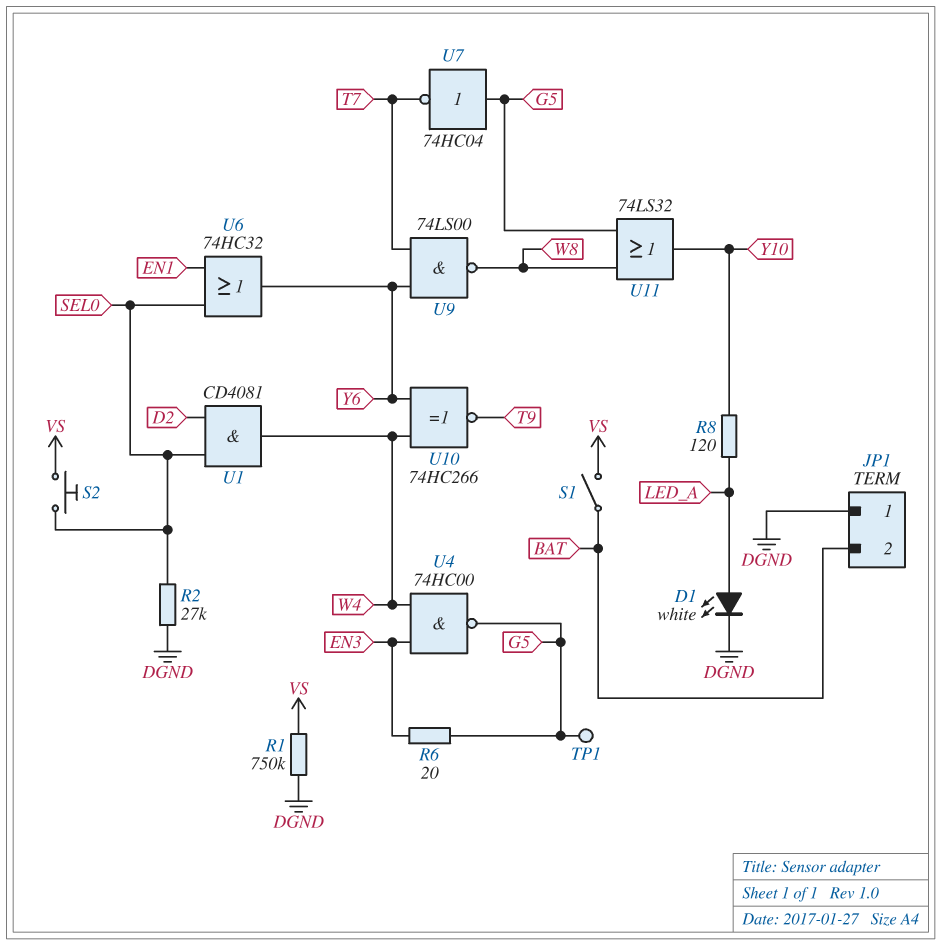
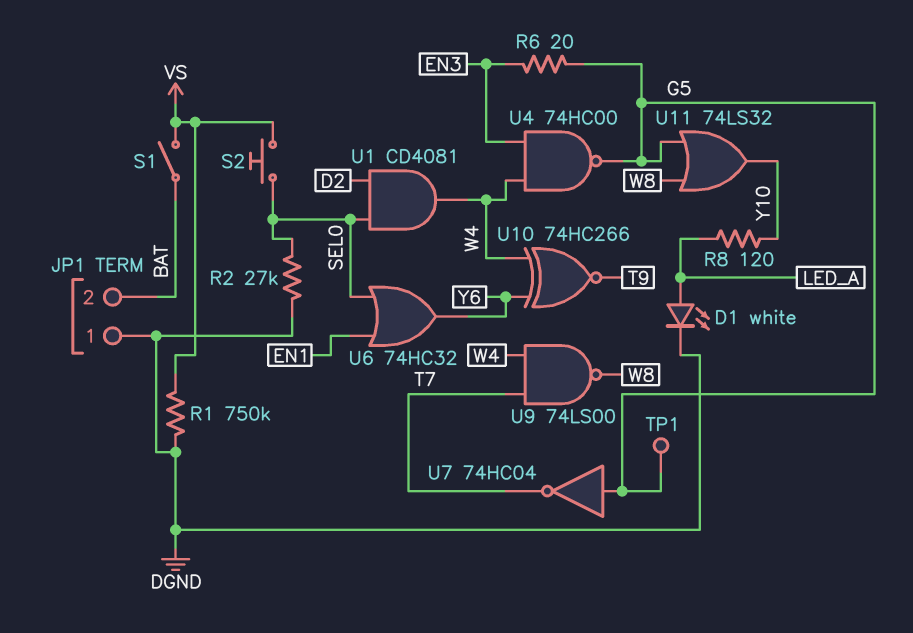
U9: NAND 74LS00 (in T7, in Y6, out W8) -> NAND 74LS00 (in T7, in W4, out W8)

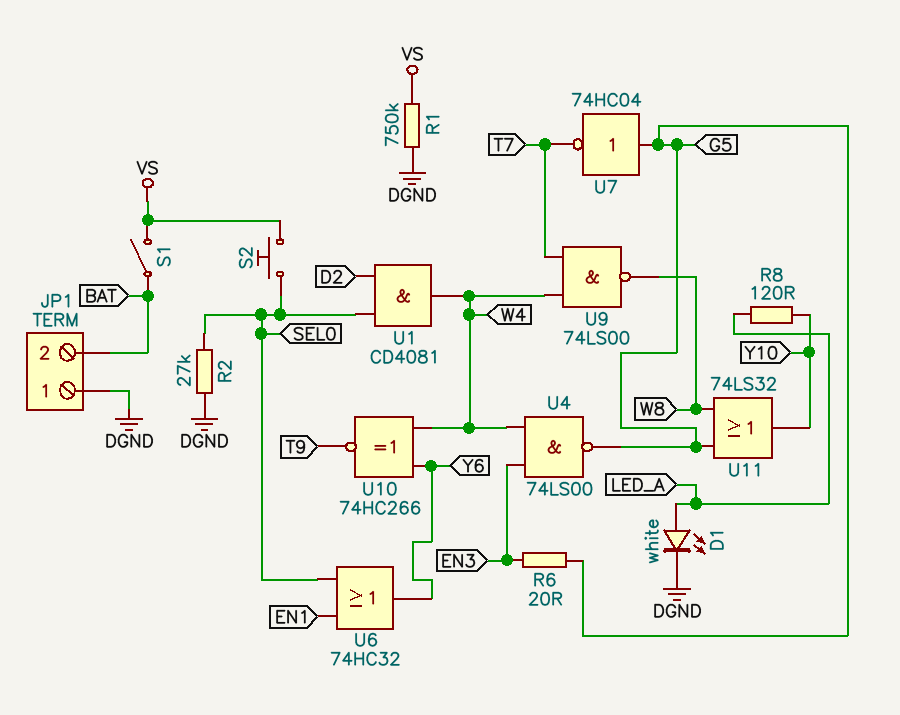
TP1: test point (G5) -> none
U4: NAND 74HC00 (in EN3, in W4, out G5) -> NAND 74LS00 (in EN3, in W4, out G5)

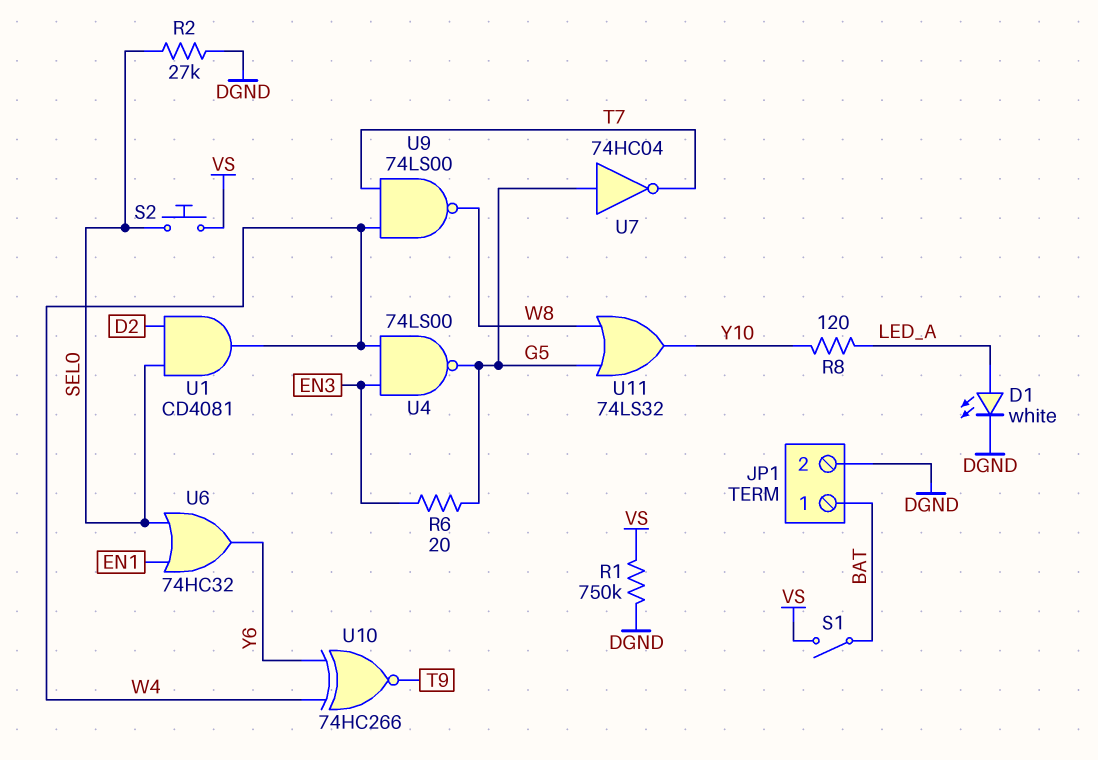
JP1 pin 1: DGND -> BAT
JP1 pin 2: BAT -> DGND

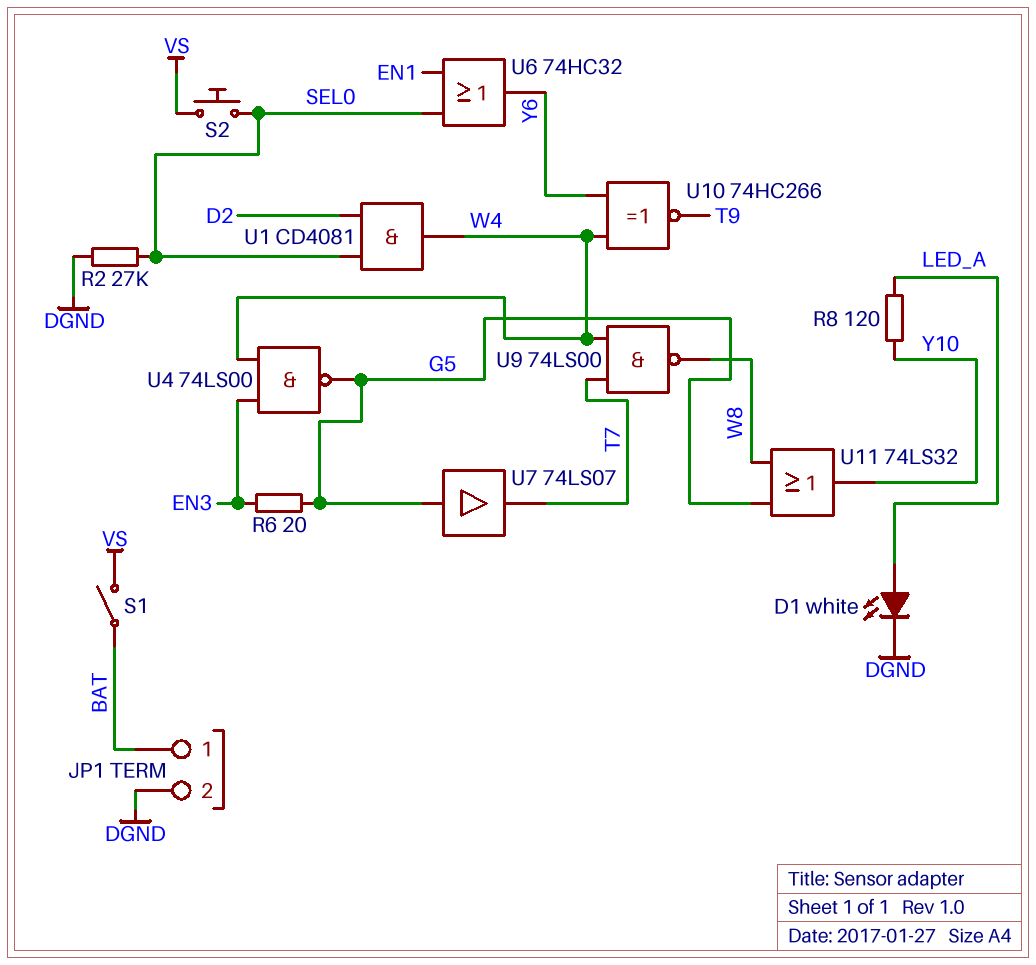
R1: 750k (DGND, VS) -> none
U7: NOT 74HC04 (in G5, out T7) -> buffer 74LS07 (in G5, out T7)

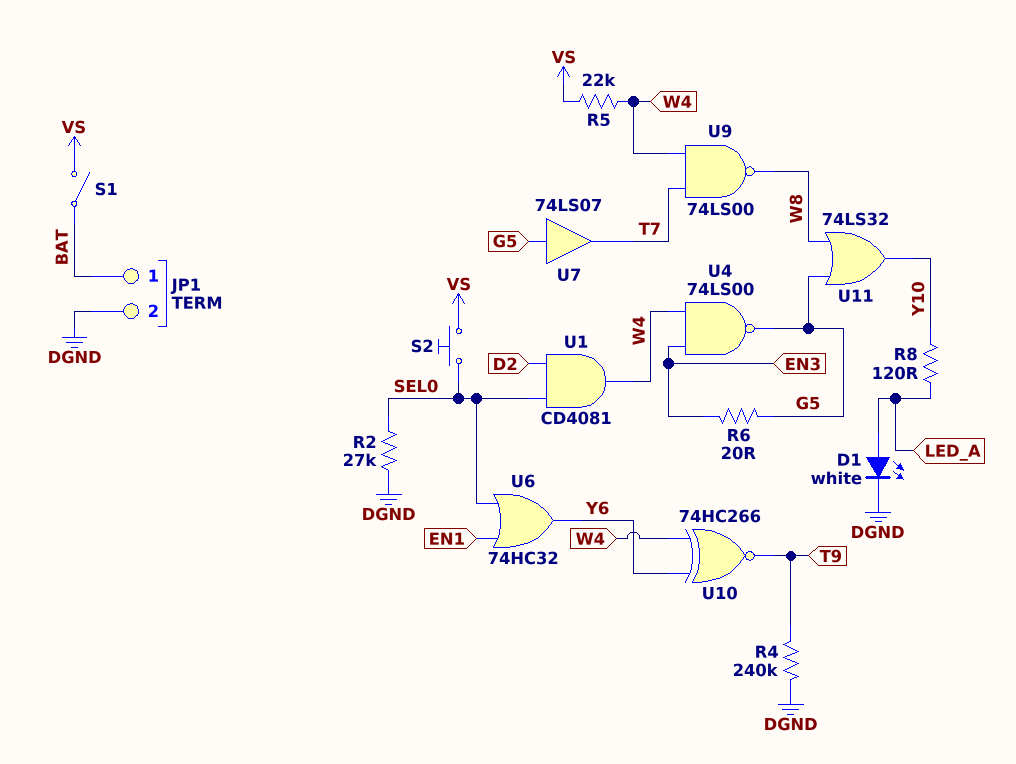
R4: none -> 240k (DGND, T9)
R5: none -> 22k (VS, W4)

